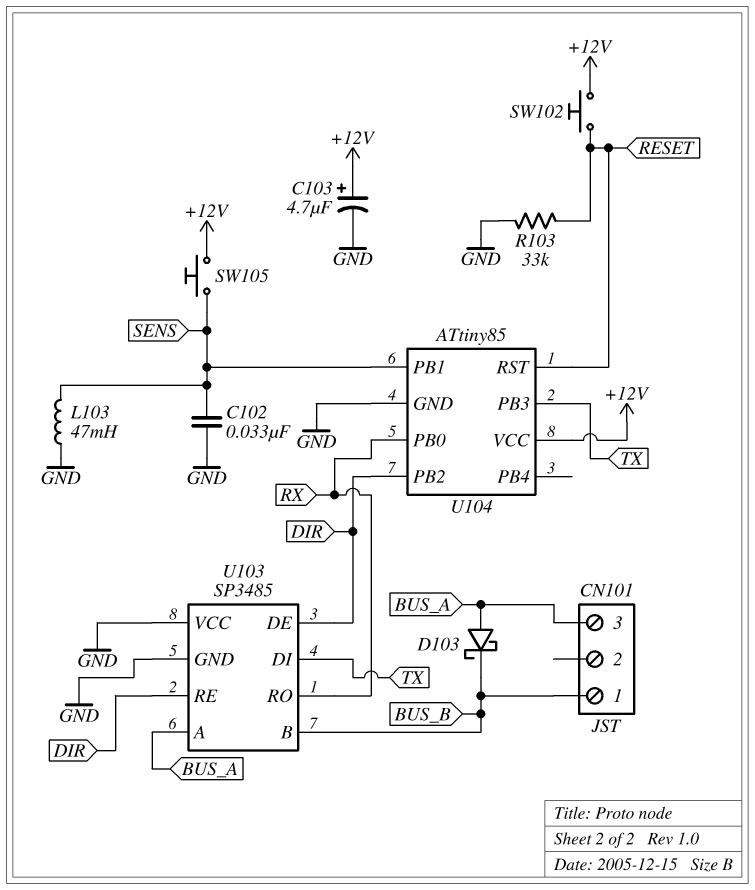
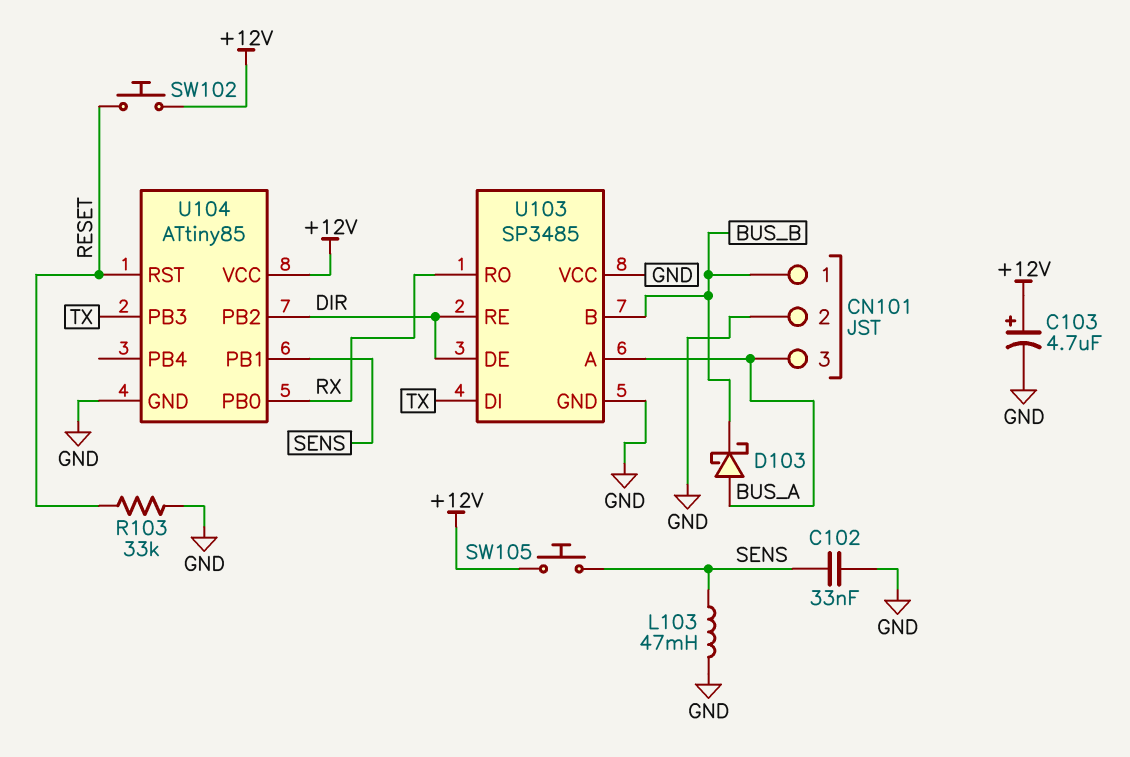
CN101 pin 2: none -> GND

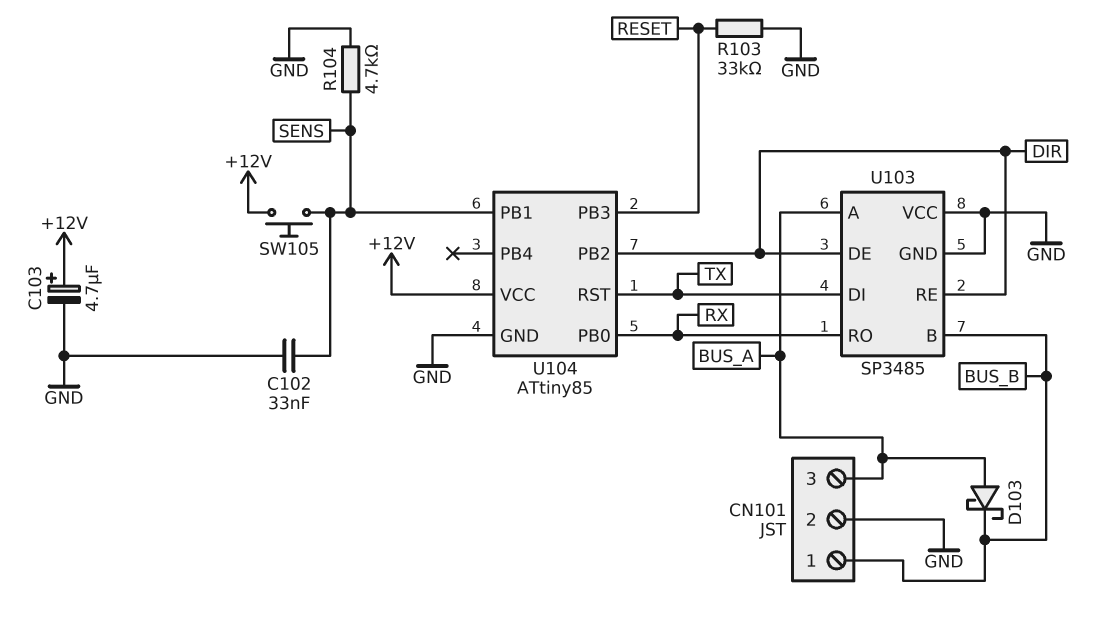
L103: 47mH (GND, SENS) -> none
R104: none -> 4.7k (GND, SENS)
SW102: button (+12V, RESET) -> none
U104 pin PB3: TX -> RESET
U104 pin RST: RESET -> TX

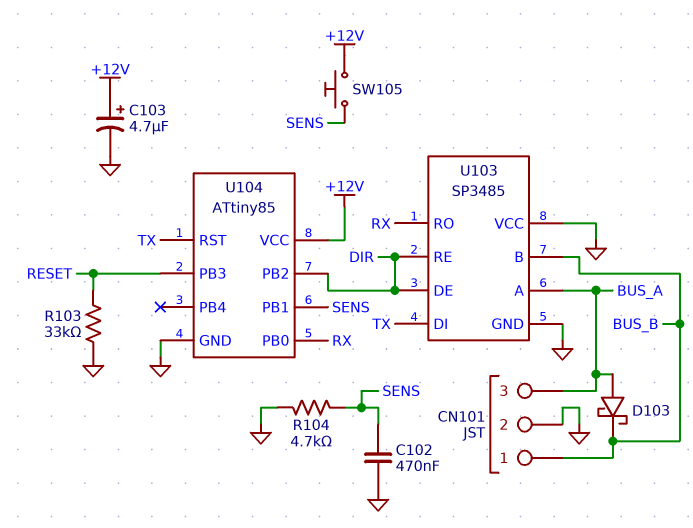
C102: 33nF (GND, SENS) -> 470nF (GND, SENS)

